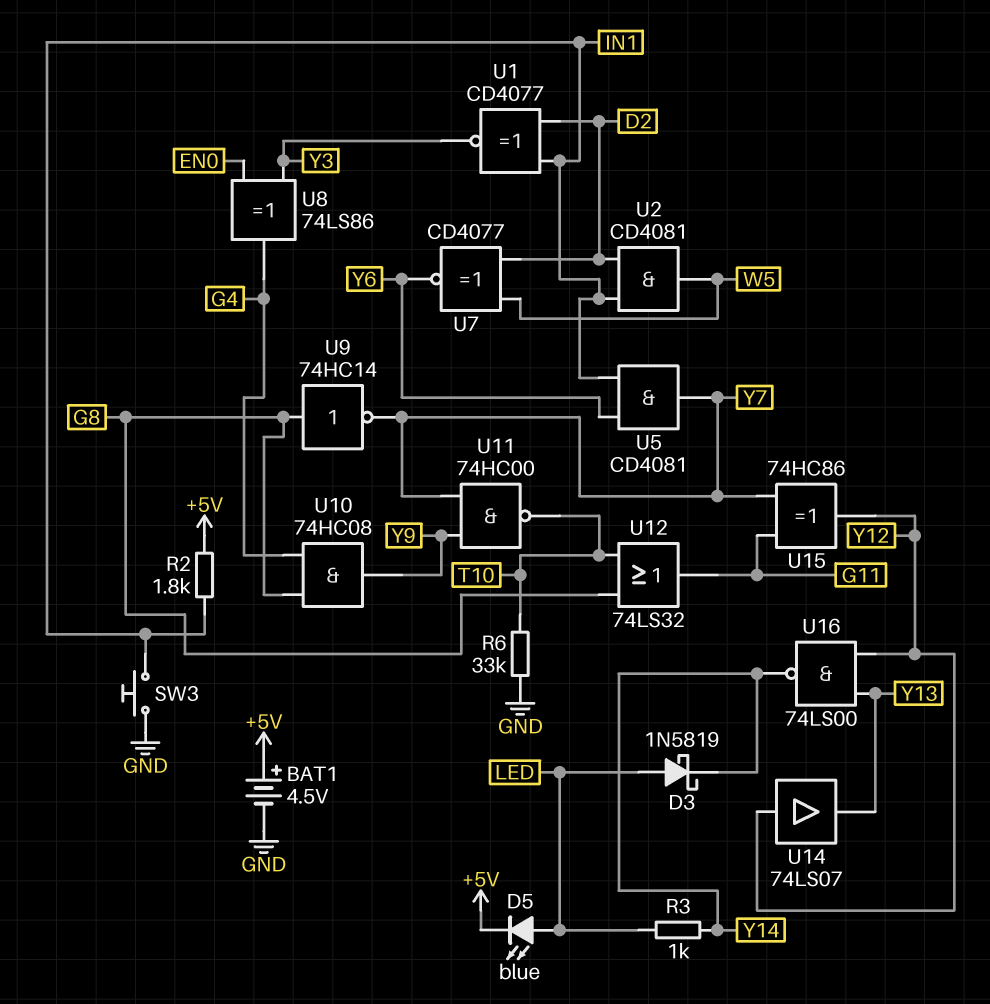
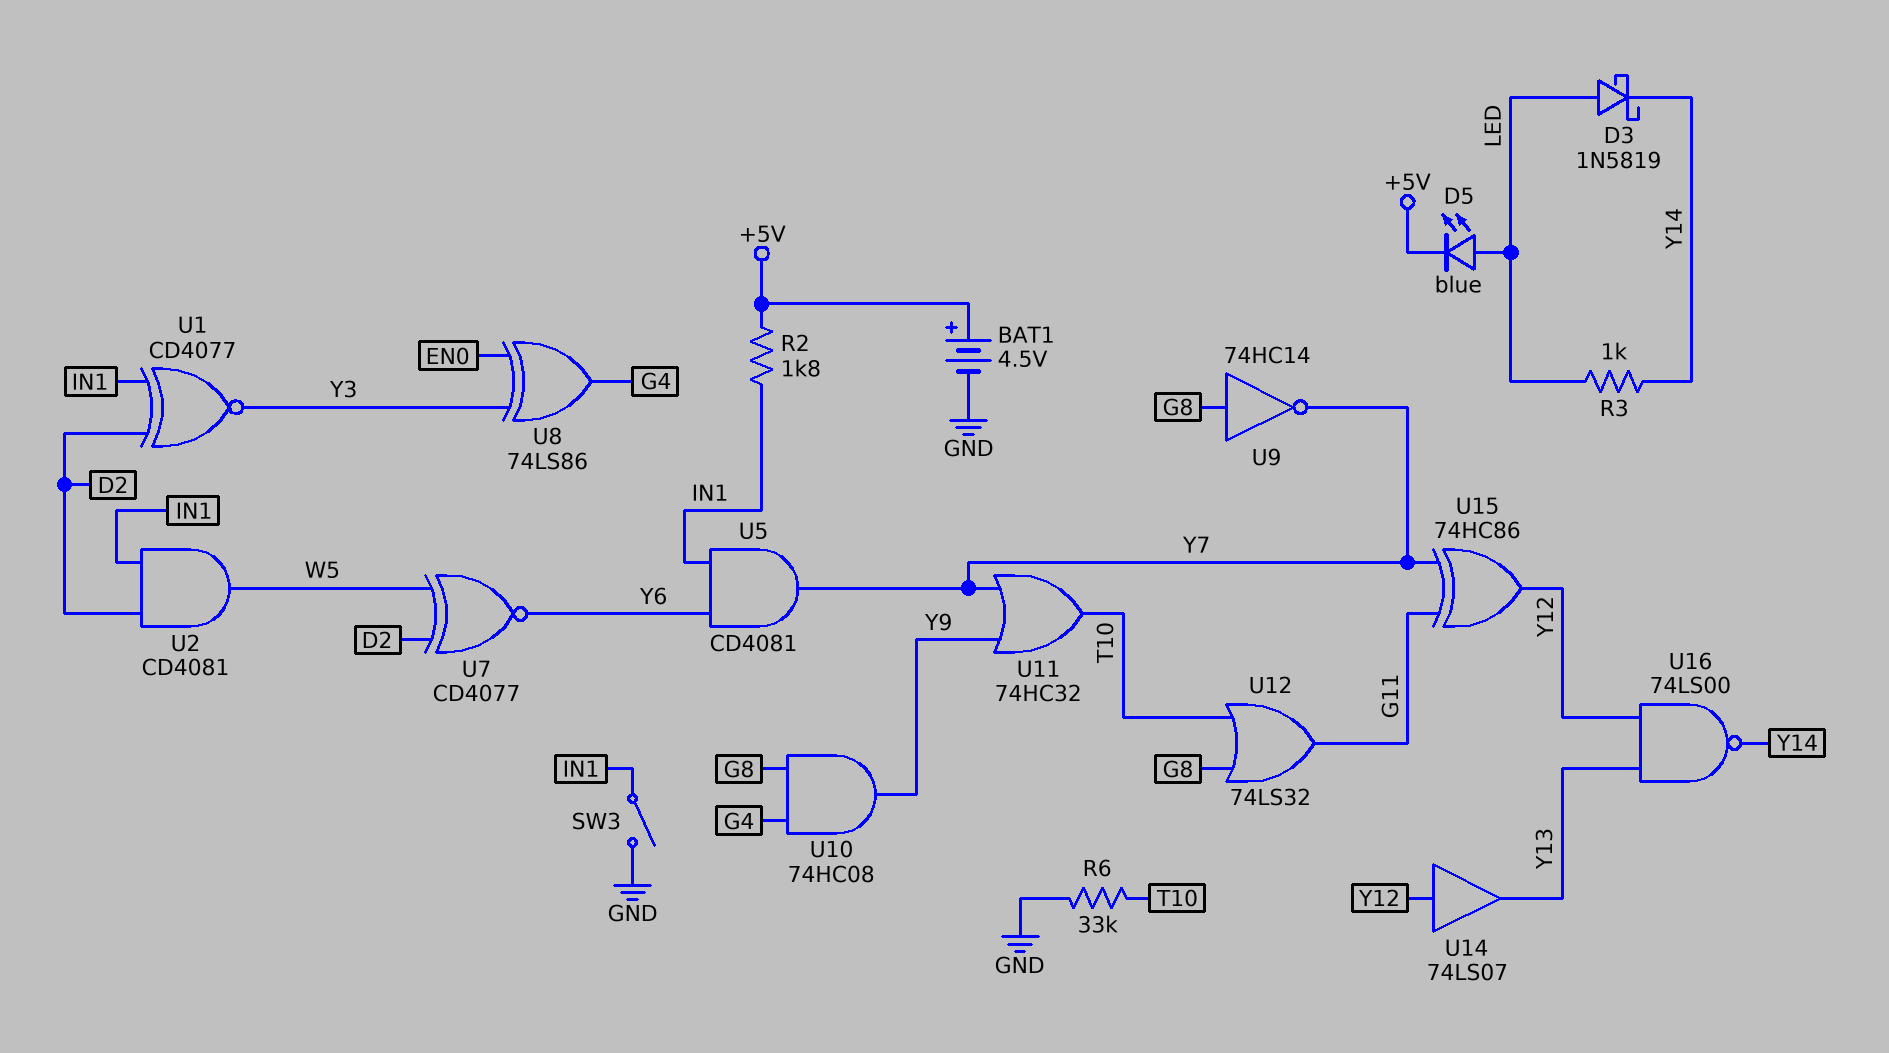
SW3: button (GND, IN1) -> switch (GND, IN1)
U11: NAND 74HC00 (in Y7, in Y9, out T10) -> OR 74HC32 (in Y7, in Y9, out T10)

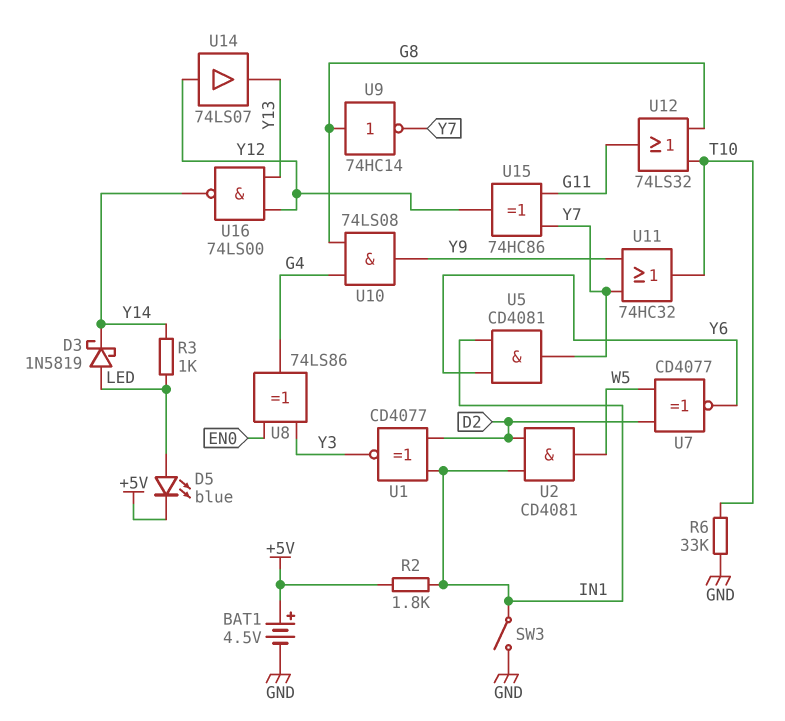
U10: AND 74HC08 (in G4, in G8, out Y9) -> AND 74LS08 (in G4, in G8, out Y9)

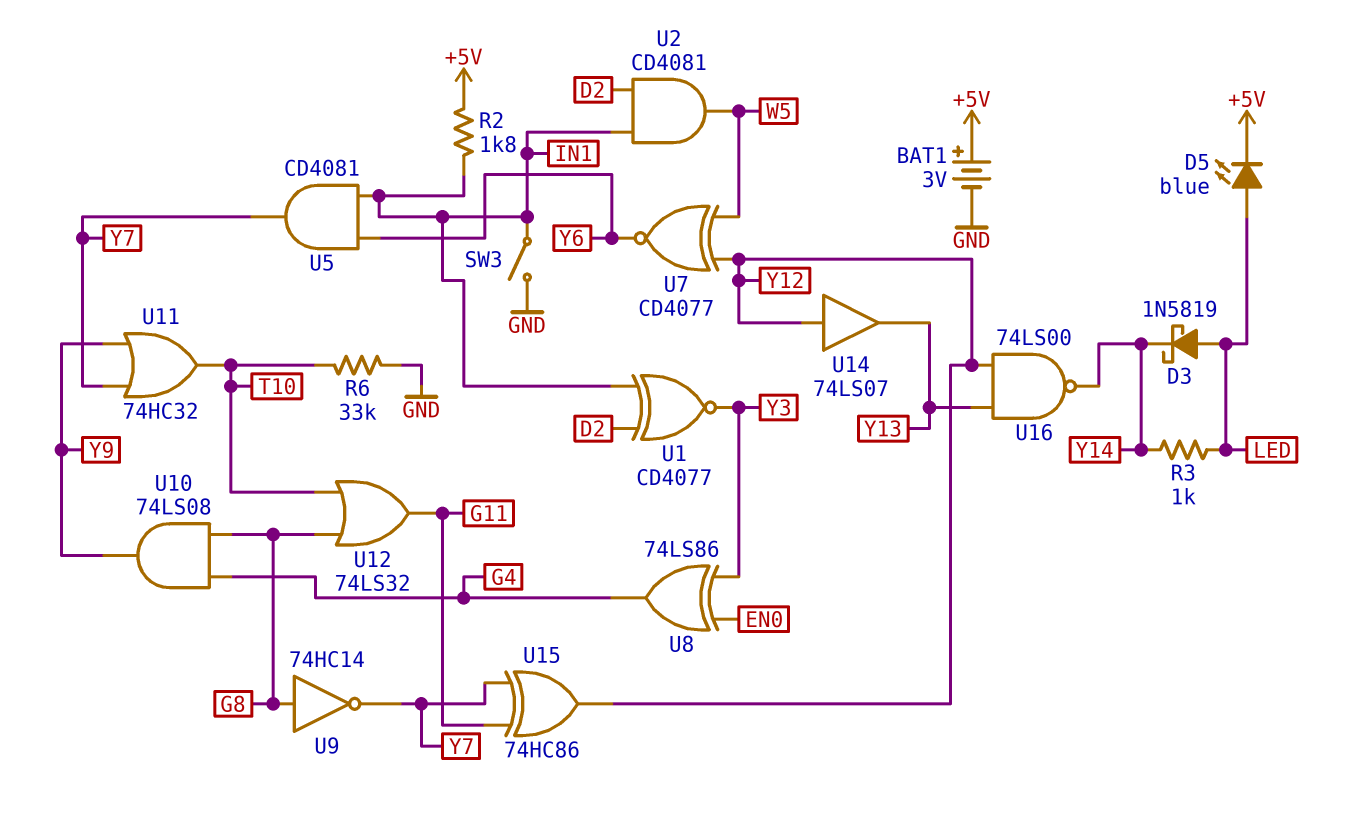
BAT1: 4.5V (plus +5V, minus GND) -> 3V (plus +5V, minus GND)
U7: XNOR CD4077 (in D2, in W5, out Y6) -> XNOR CD4077 (in W5, in Y12, out Y6)

